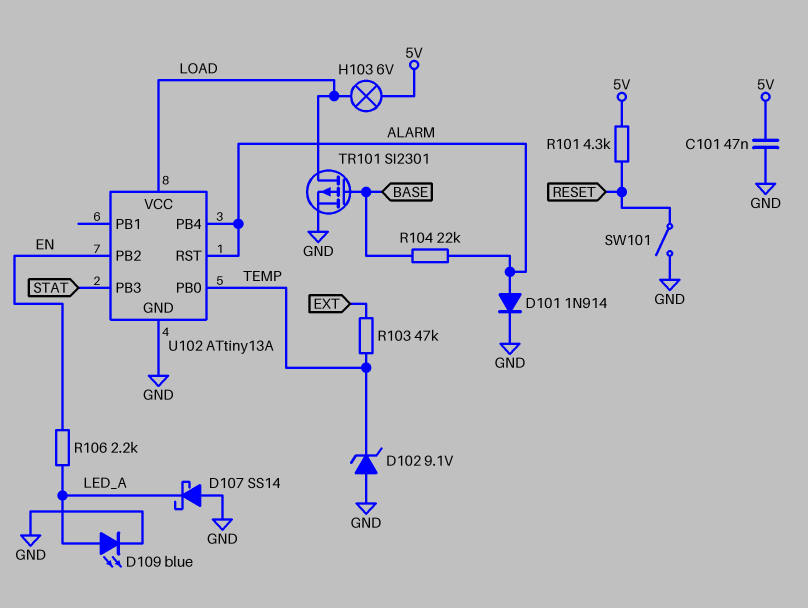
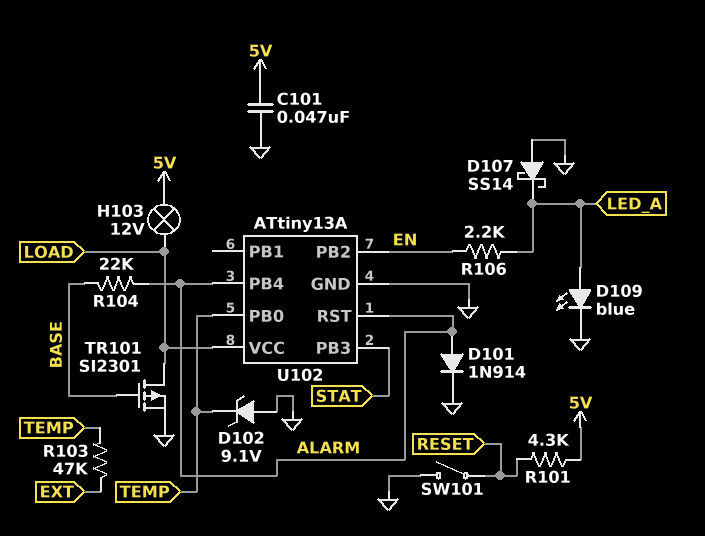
H103: lamp 6V (5V, LOAD) -> lamp 12V (5V, LOAD)

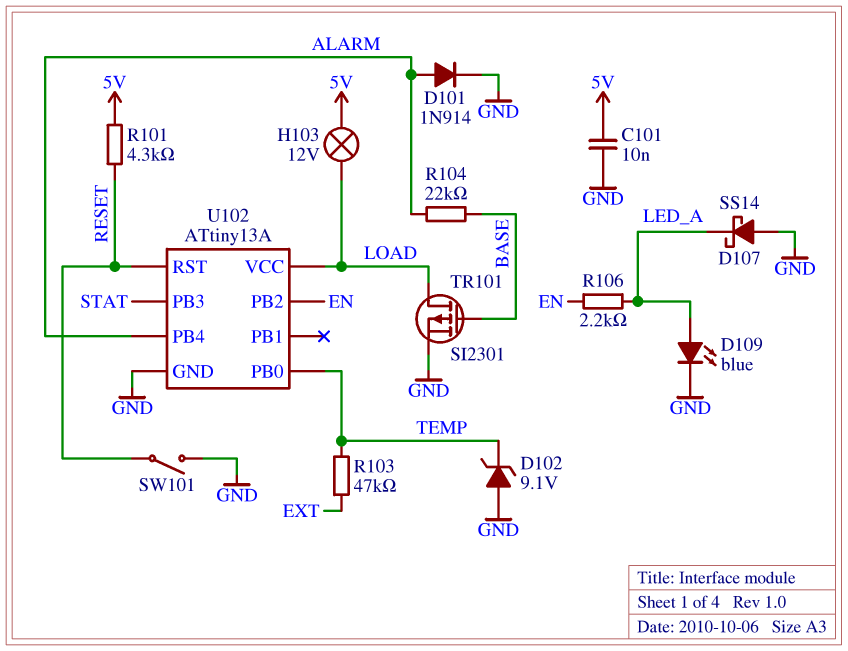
C101: 47nF (5V, GND) -> 10nF (5V, GND)
U102 pin RST: ALARM -> RESET

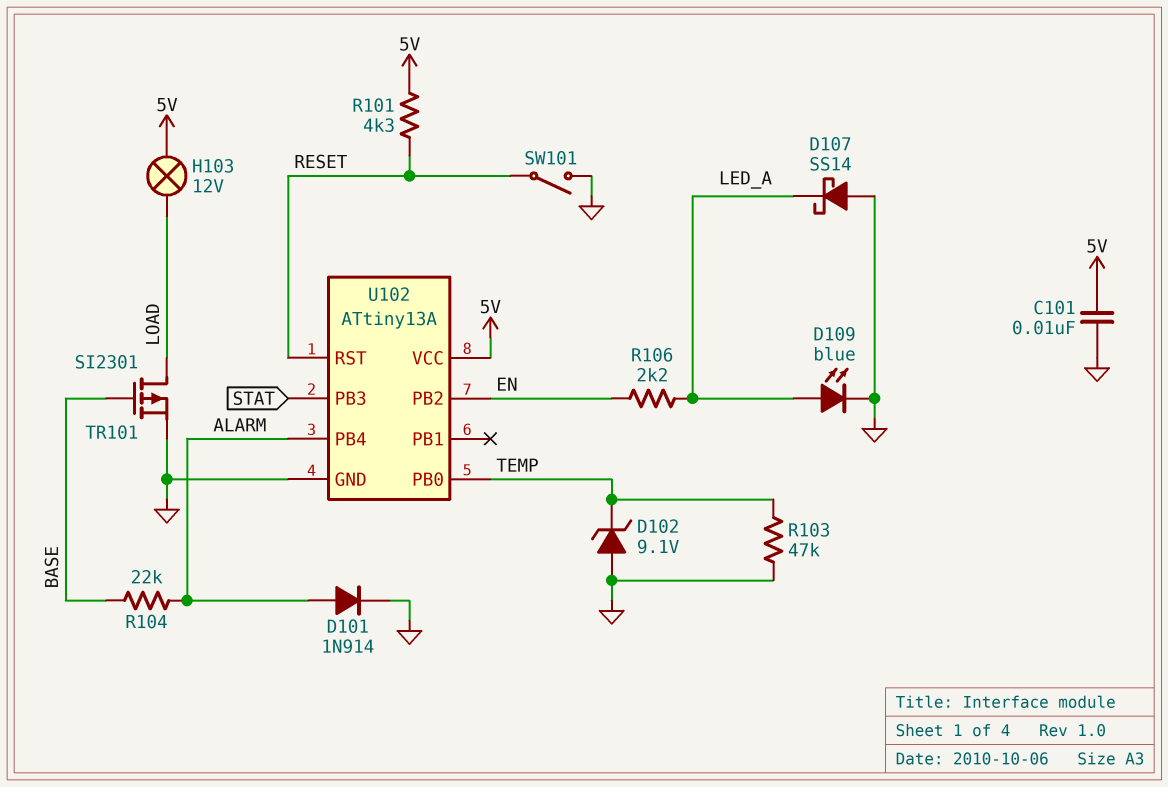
R103: 47k (EXT, TEMP) -> 47k (GND, TEMP)
U102 pin VCC: LOAD -> 5V

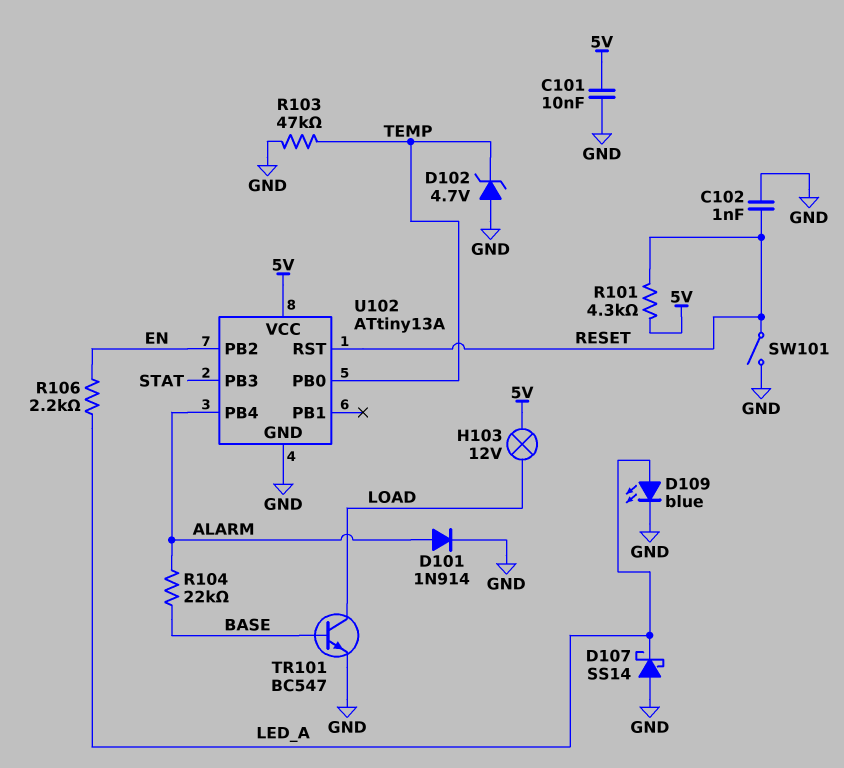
C102: none -> 1nF (GND, RESET)
D102: zener 9.1V (A GND, K TEMP) -> zener 4.7V (A GND, K TEMP)
TR101: PMOS SI2301 (G BASE, D LOAD, S GND) -> NPN BC547 (B BASE, C LOAD, E GND)

